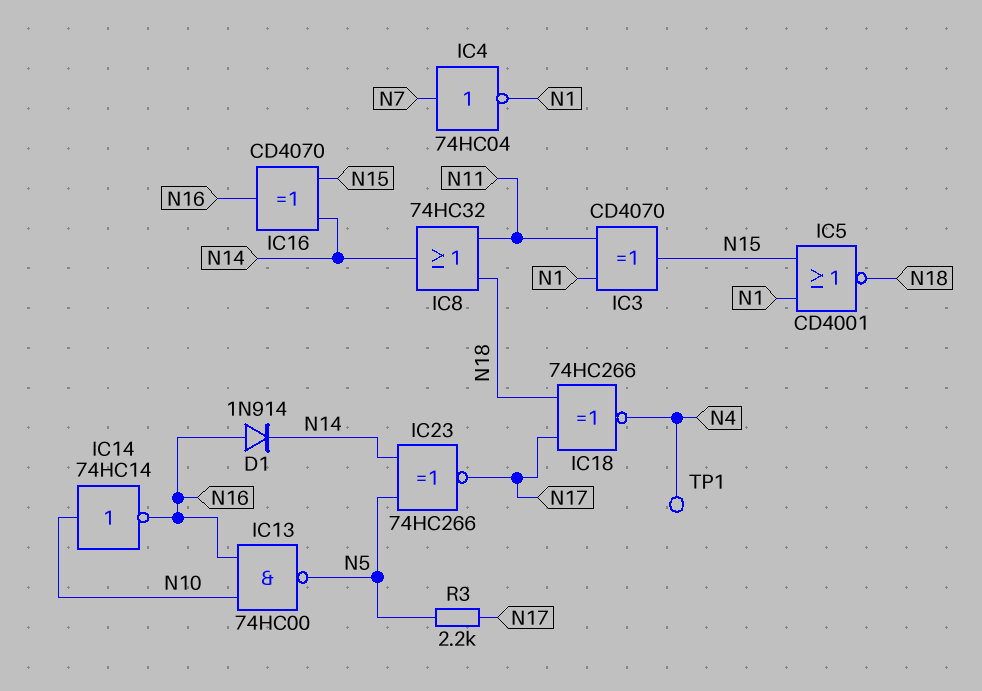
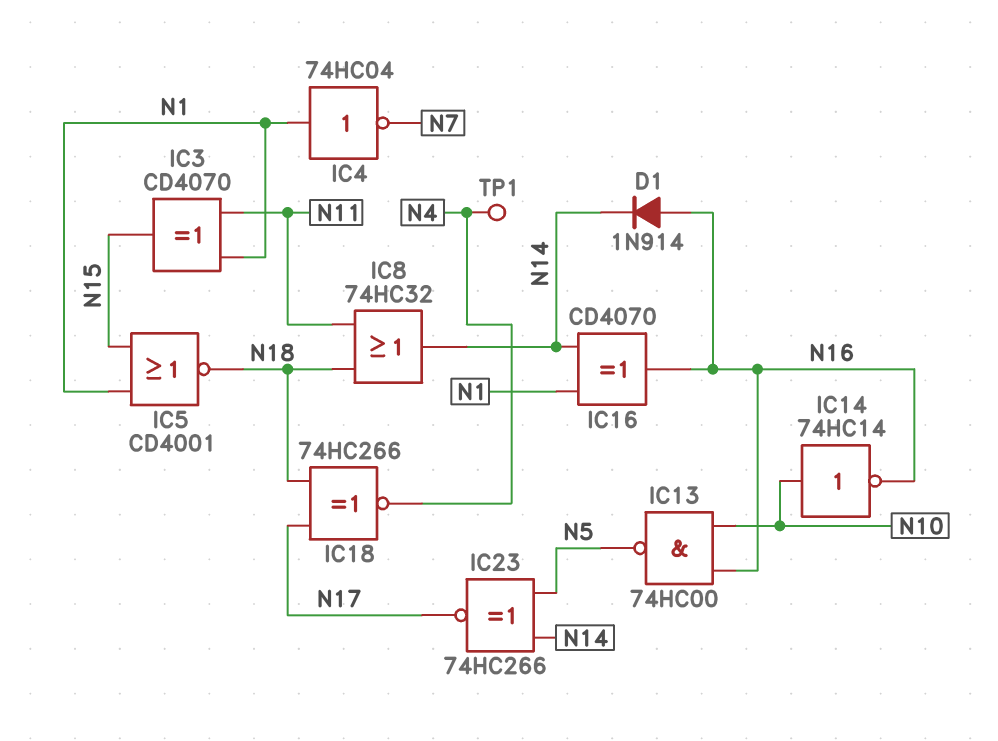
IC4: NOT 74HC04 (in N7, out N1) -> NOT 74HC04 (in N1, out N7)
IC16: XOR CD4070 (in N14, in N15, out N16) -> XOR CD4070 (in N1, in N14, out N16)
R3: 2.2k (N5, N17) -> none

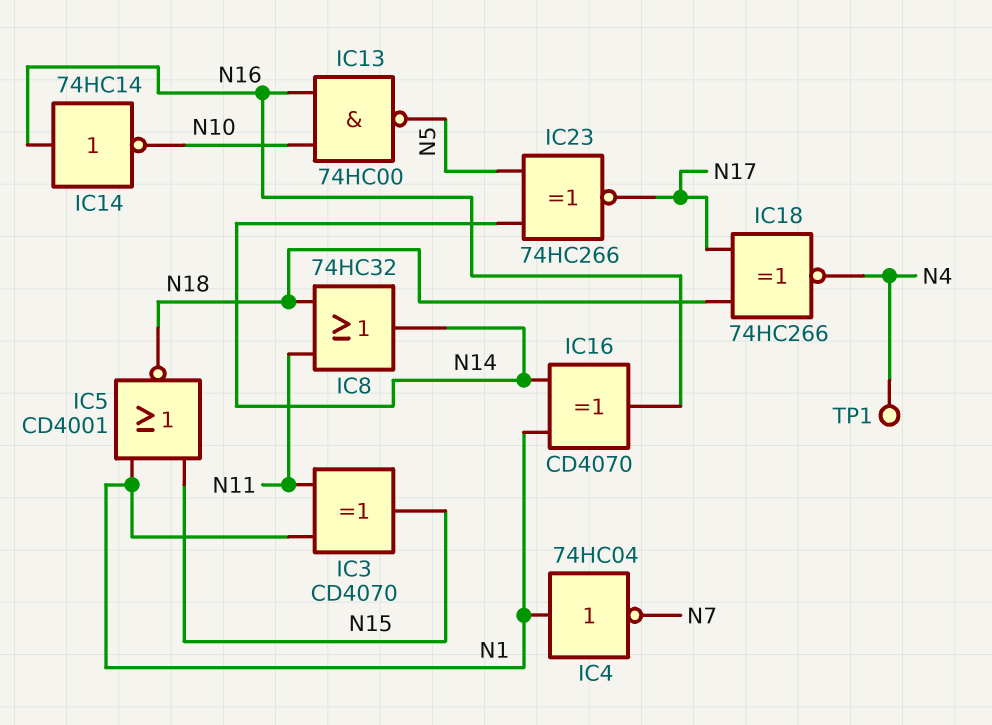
D1: diode 1N914 (A N16, K N14) -> none
IC14: NOT 74HC14 (in N10, out N16) -> NOT 74HC14 (in N16, out N10)

